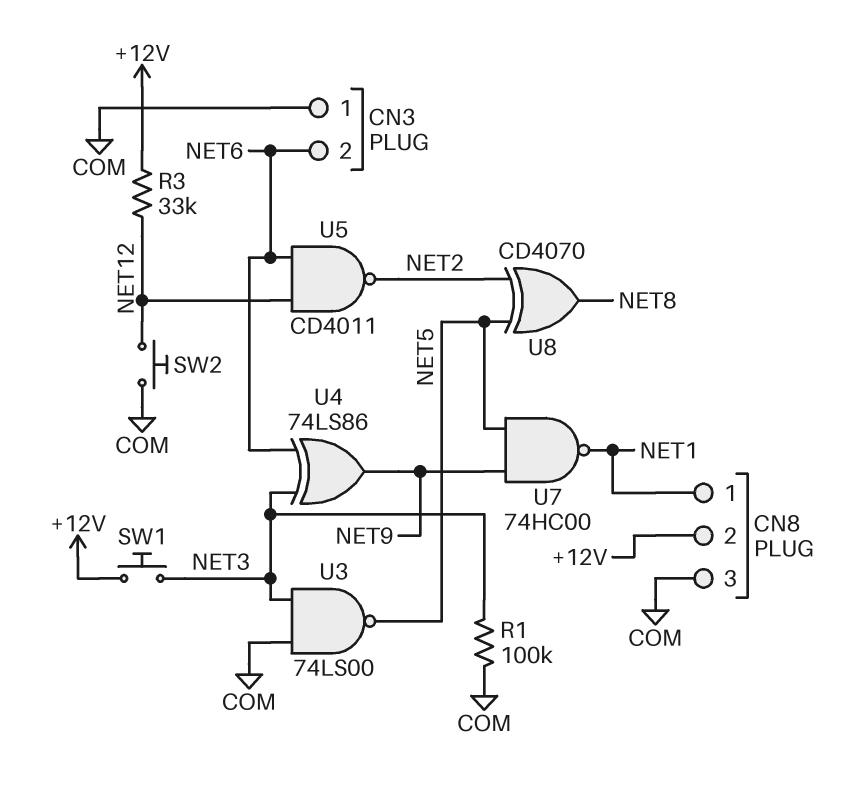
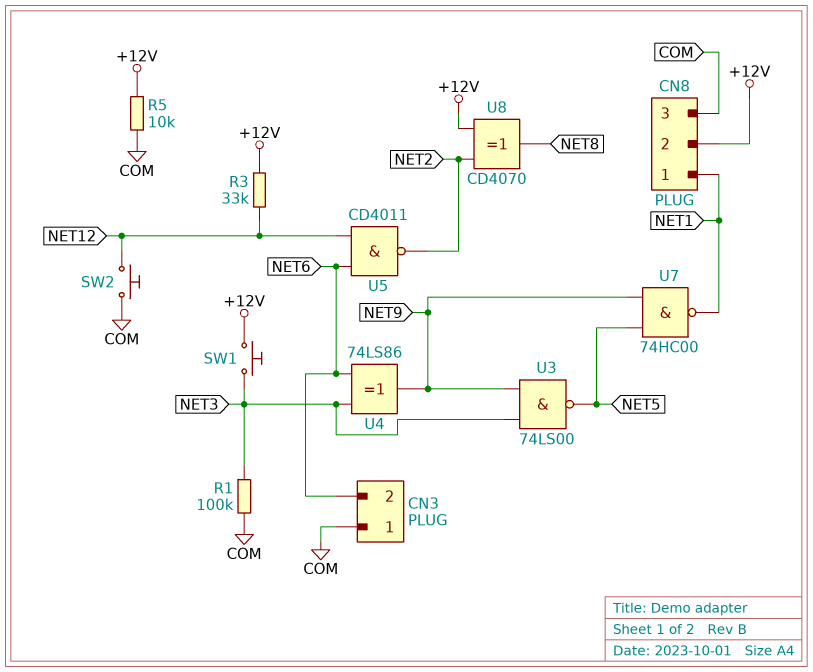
R5: none -> 10k (+12V, COM)
U3: NAND 74LS00 (in COM, in NET3, out NET5) -> NAND 74LS00 (in NET3, in NET9, out NET5)
U8: XOR CD4070 (in NET2, in NET5, out NET8) -> XOR CD4070 (in +12V, in NET2, out NET8)

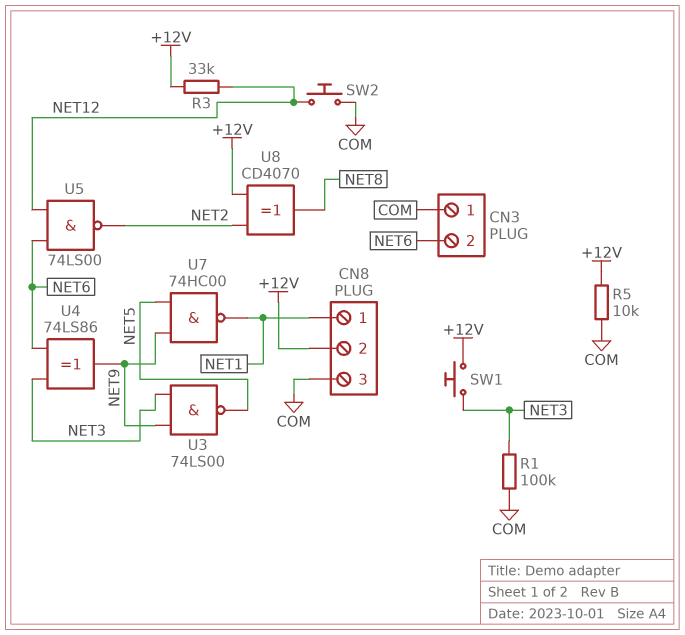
U5: NAND CD4011 (in NET6, in NET12, out NET2) -> NAND 74LS00 (in NET6, in NET12, out NET2)

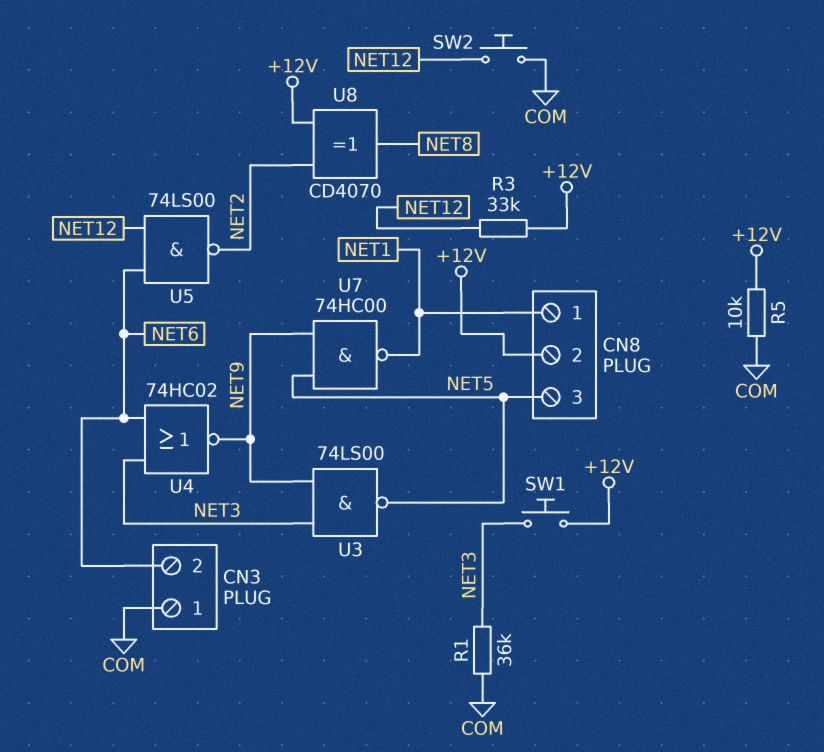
CN8 pin 3: COM -> NET5
R1: 100k (COM, NET3) -> 36k (COM, NET3)
U4: XOR 74LS86 (in NET3, in NET6, out NET9) -> NOR 74HC02 (in NET3, in NET6, out NET9)

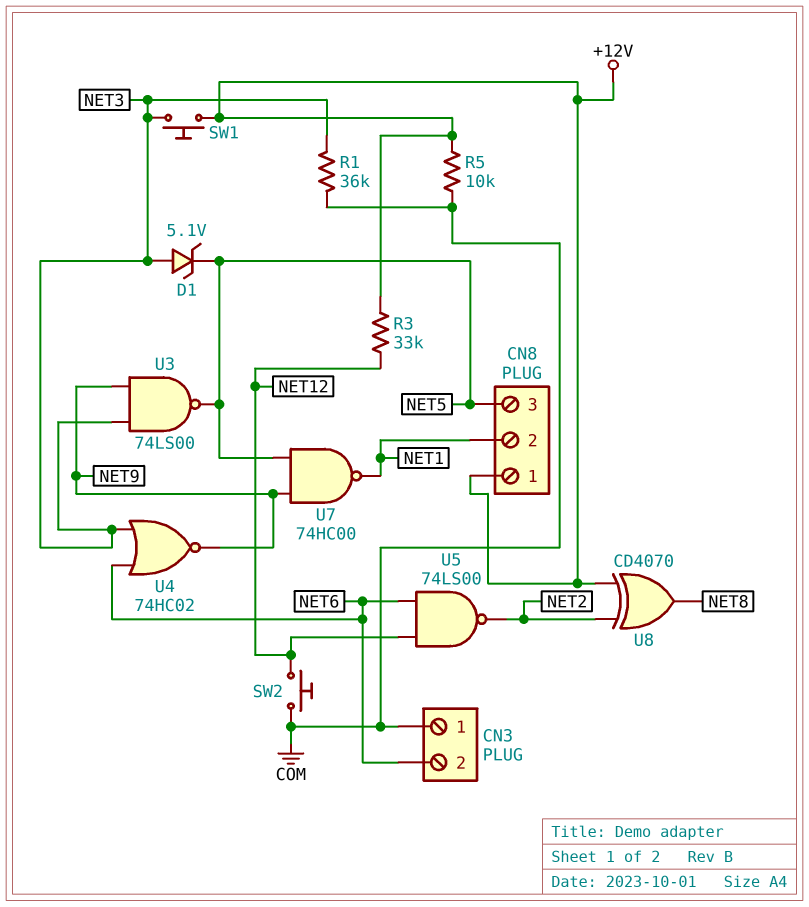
CN8 pin 1: NET1 -> +12V
CN8 pin 2: +12V -> NET1
D1: none -> zener 5.1V (A NET3, K NET5)

